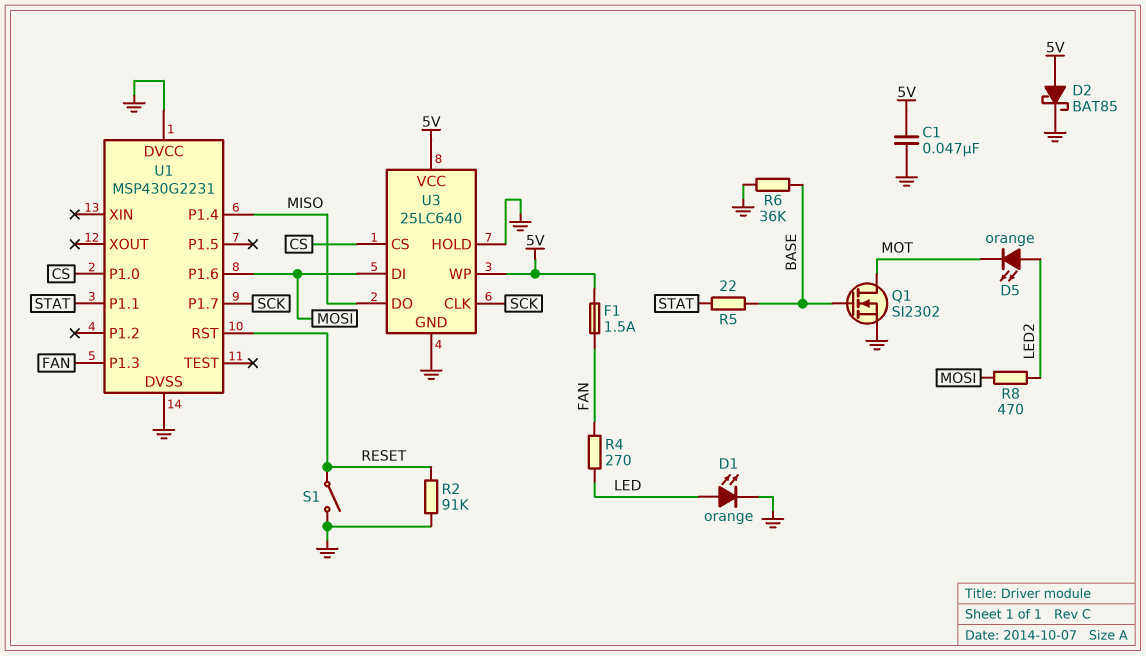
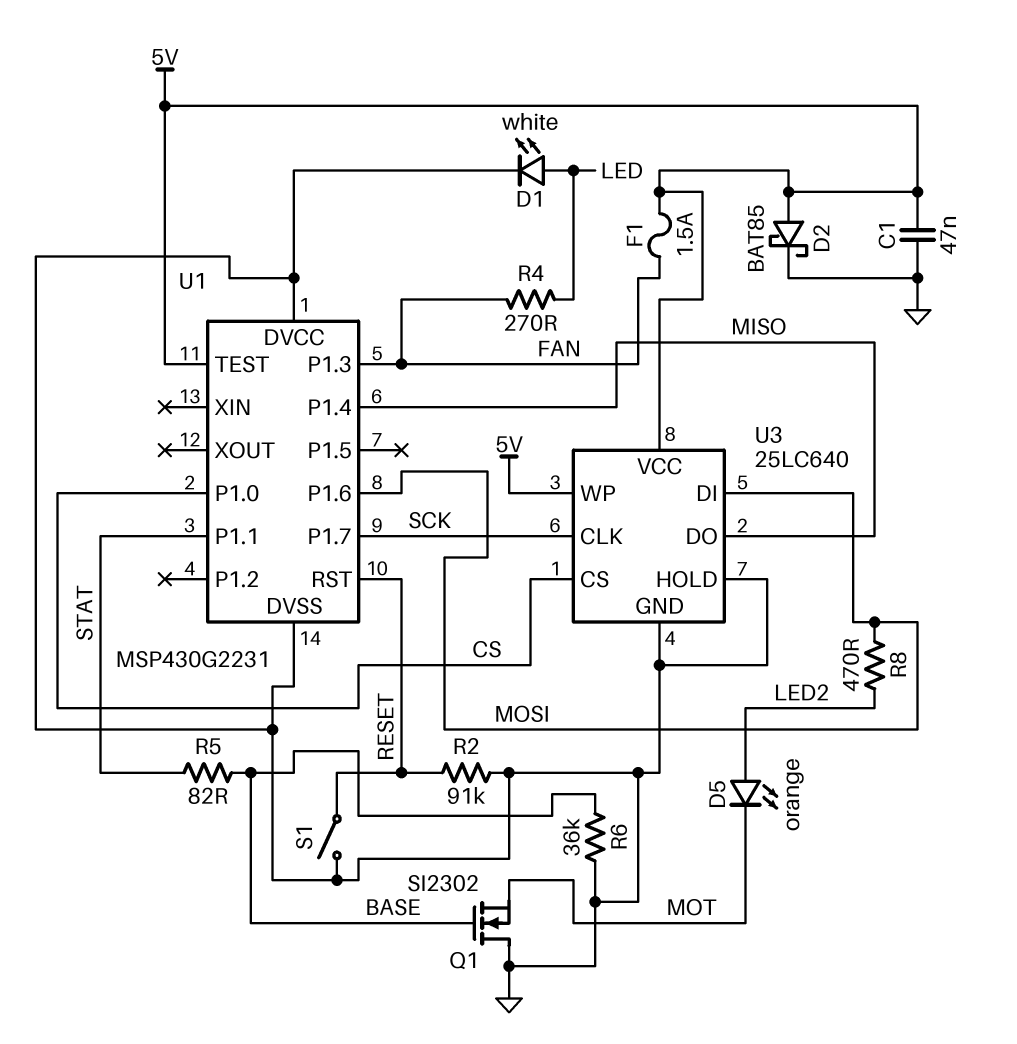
D1: LED orange (A LED, K GND) -> LED white (A LED, K GND)
Q1: NMOS SI2302 (G BASE, D MOT, S GND) -> NMOS SI2302 (G BASE, D GND, S MOT)
R5: 22 (BASE, STAT) -> 82 (BASE, STAT)
U1 pin TEST: none -> 5V

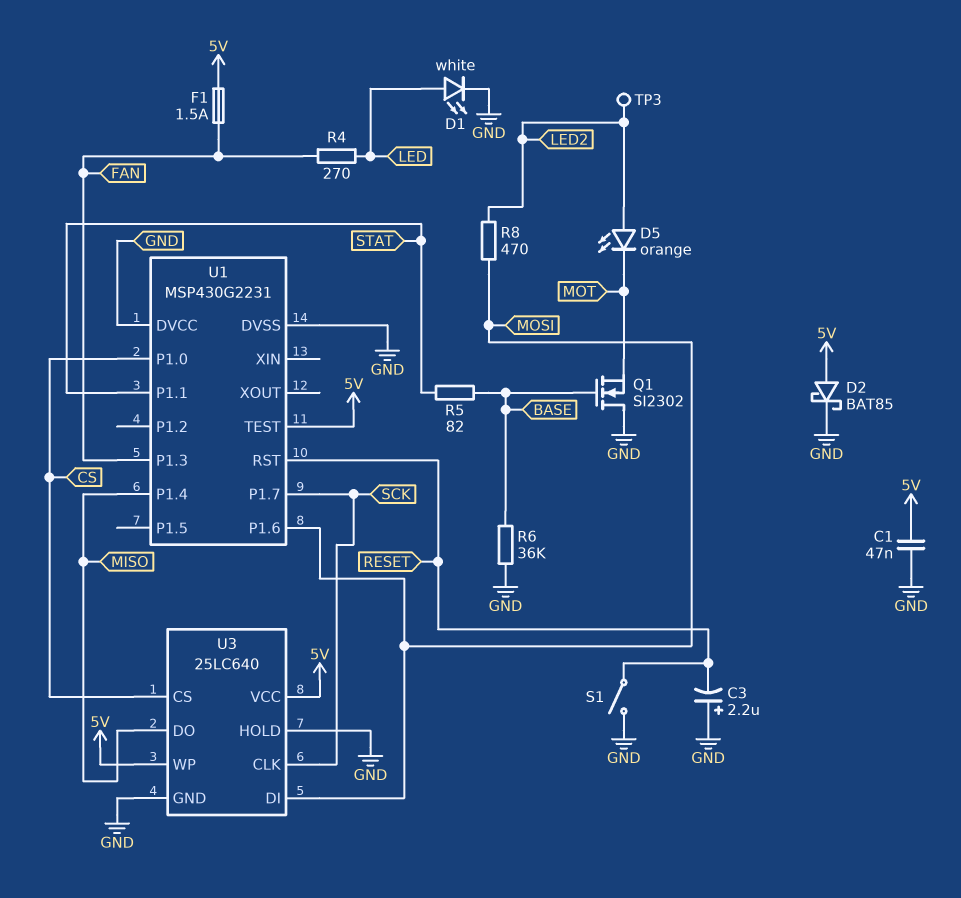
C3: none -> 2.2uF (plus GND, minus RESET)
R2: 91k (GND, RESET) -> none
TP3: none -> test point (LED2)

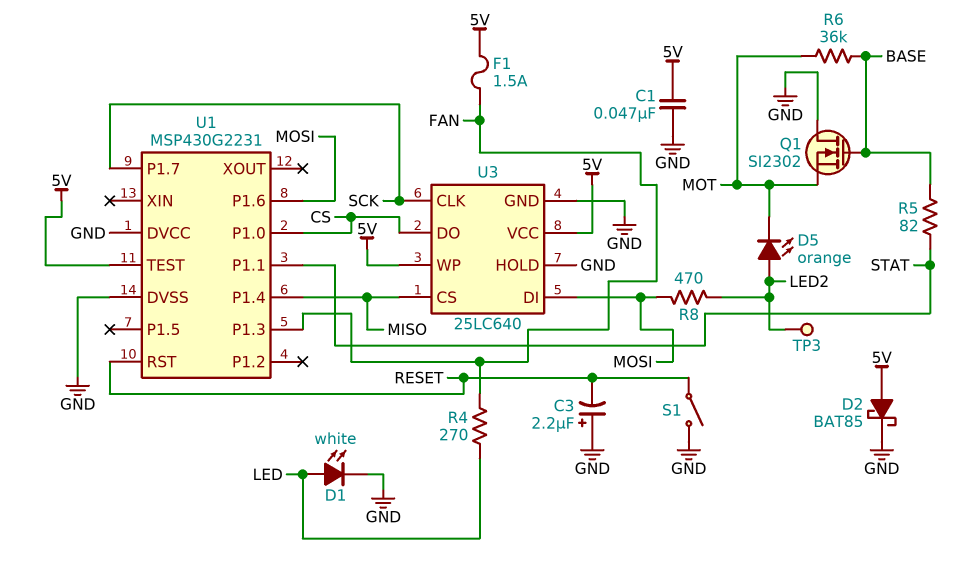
R6: 36k (BASE, GND) -> 36k (BASE, MOT)
U3 pin CS: CS -> MISO
U3 pin DO: MISO -> CS

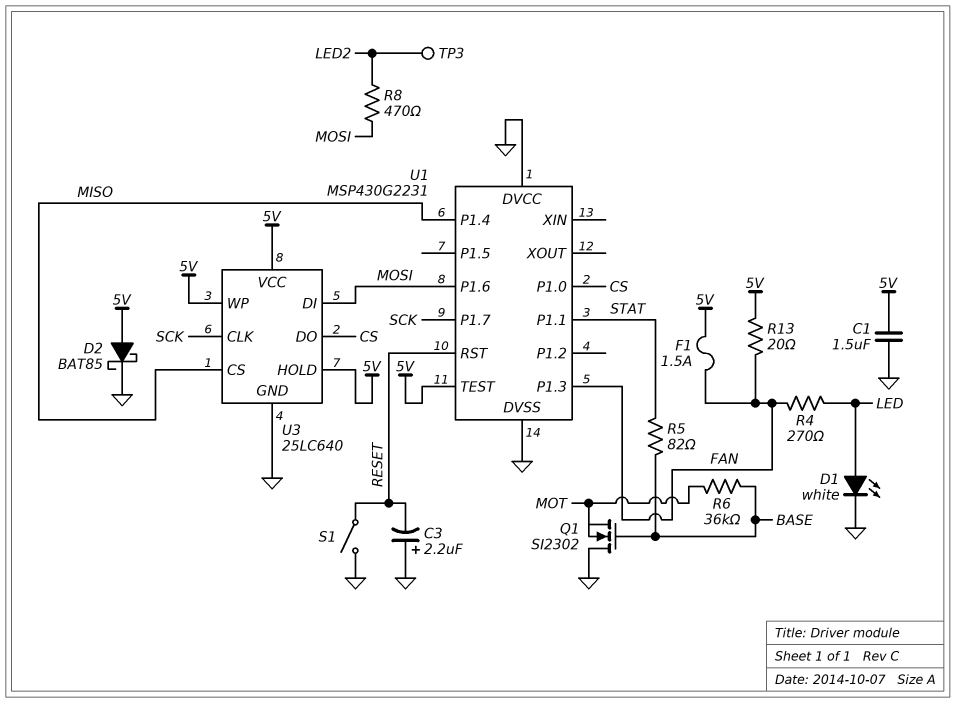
C1: 47nF (5V, GND) -> 1.5uF (5V, GND)
D5: LED orange (A LED2, K MOT) -> none
R13: none -> 20 (5V, FAN)
U3 pin HOLD: GND -> 5V

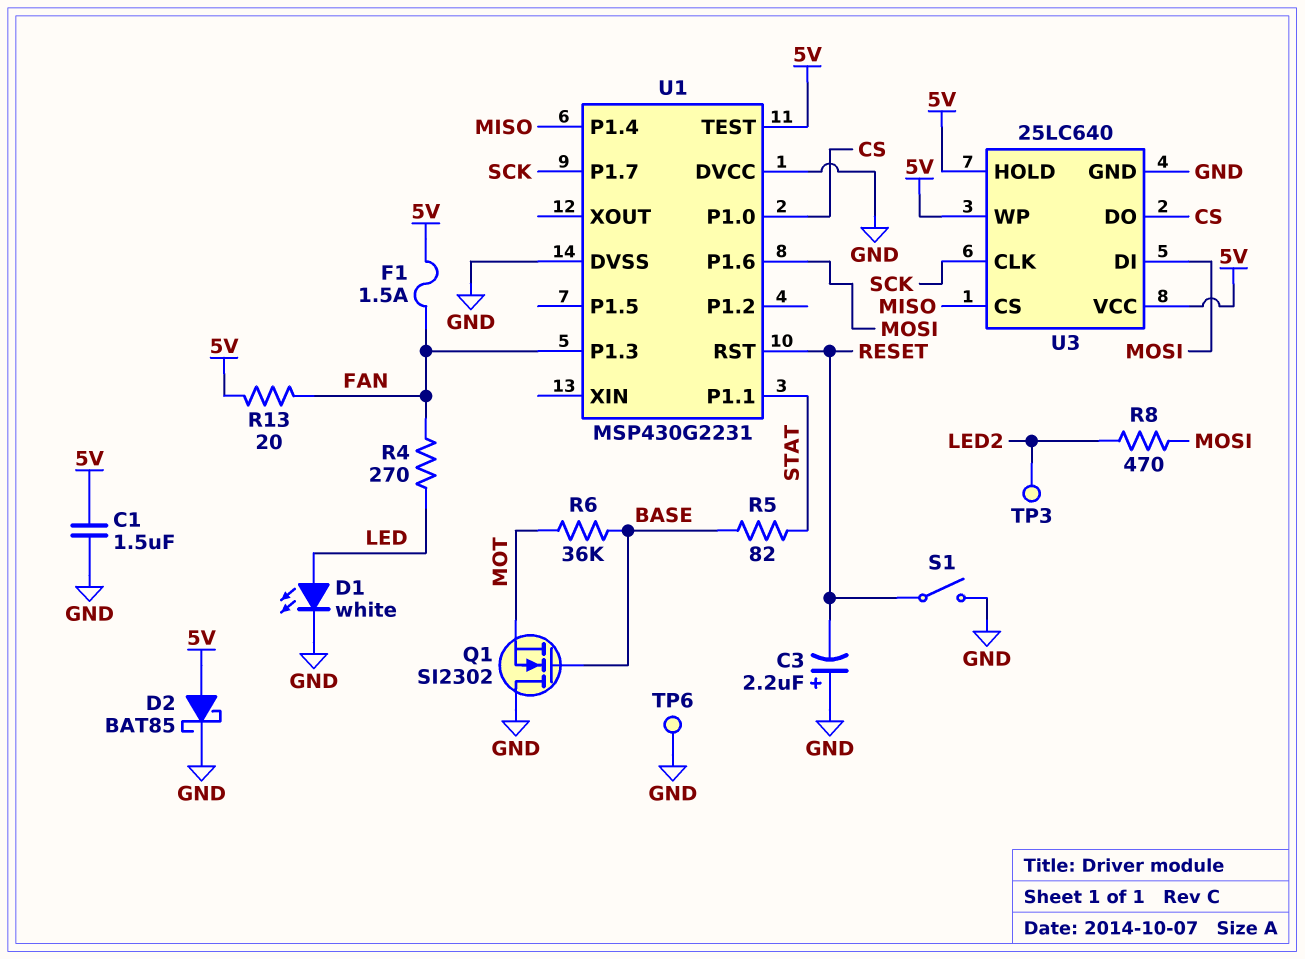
TP6: none -> test point (GND)

